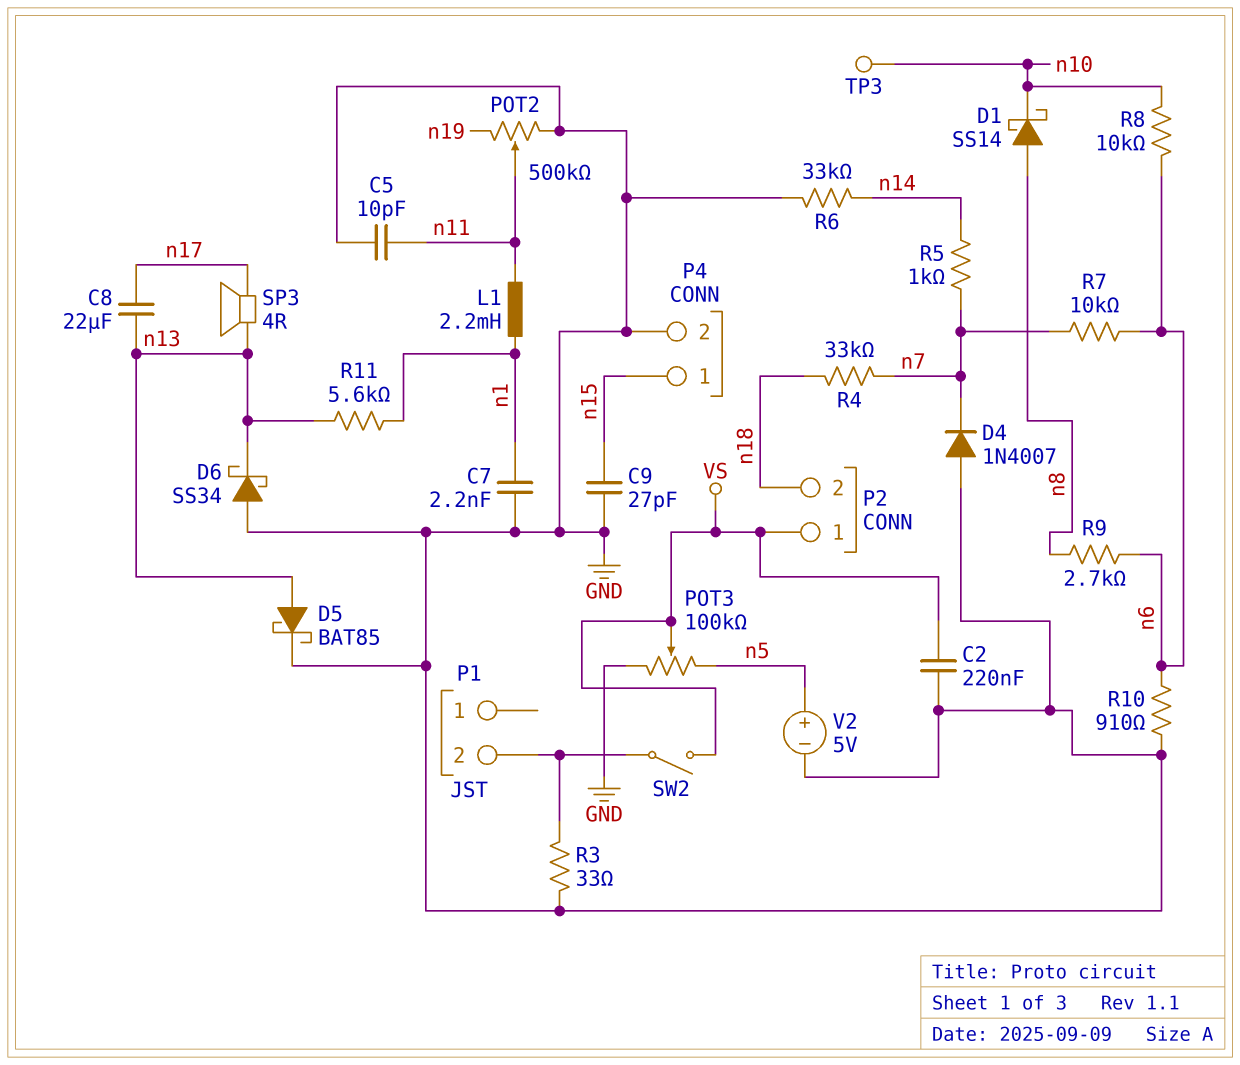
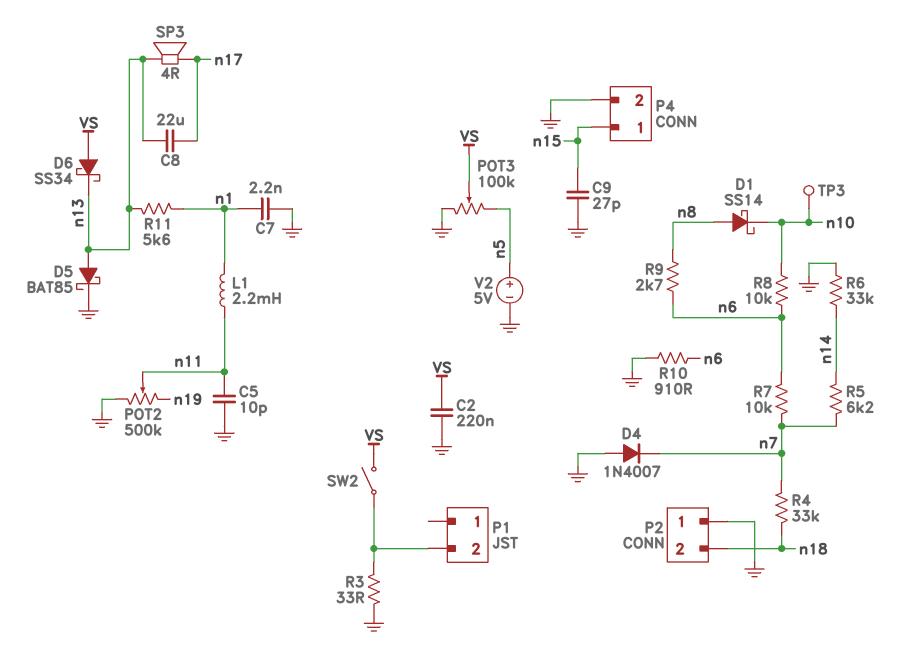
D6: schottky SS34 (A GND, K n13) -> schottky SS34 (A VS, K n13)
P2 pin 1: VS -> GND
R5: 1k (n7, n14) -> 6.2k (n7, n14)

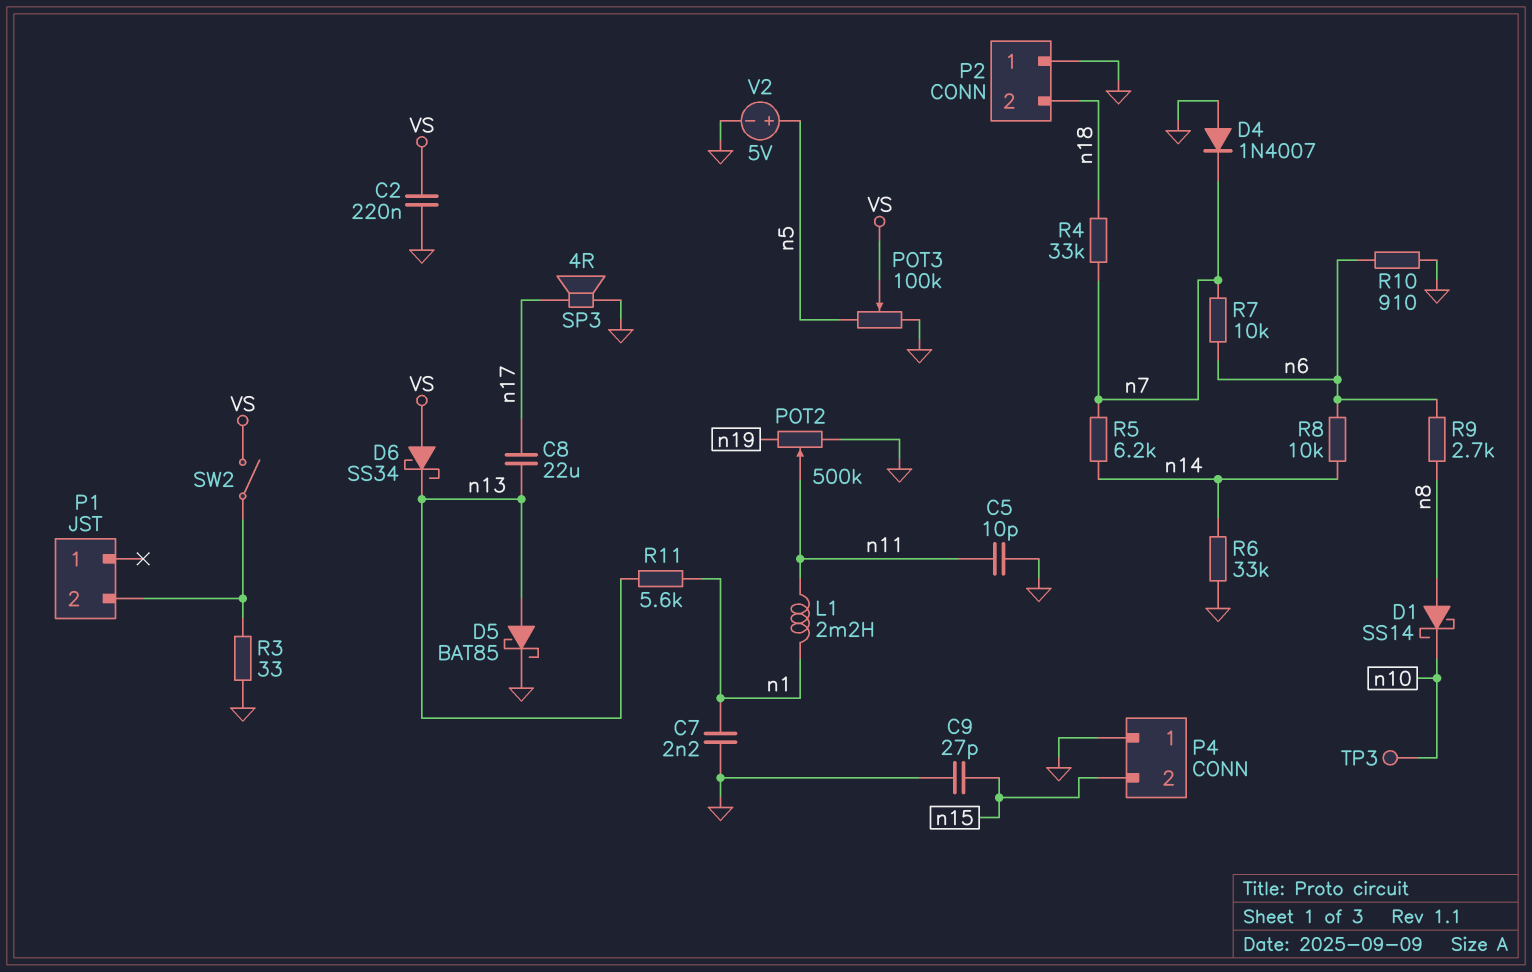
P4 pin 1: n15 -> GND
P4 pin 2: GND -> n15
R8: 10k (n6, n10) -> 10k (n6, n14)
SP3: speaker 4R (n13, n17) -> speaker 4R (GND, n17)

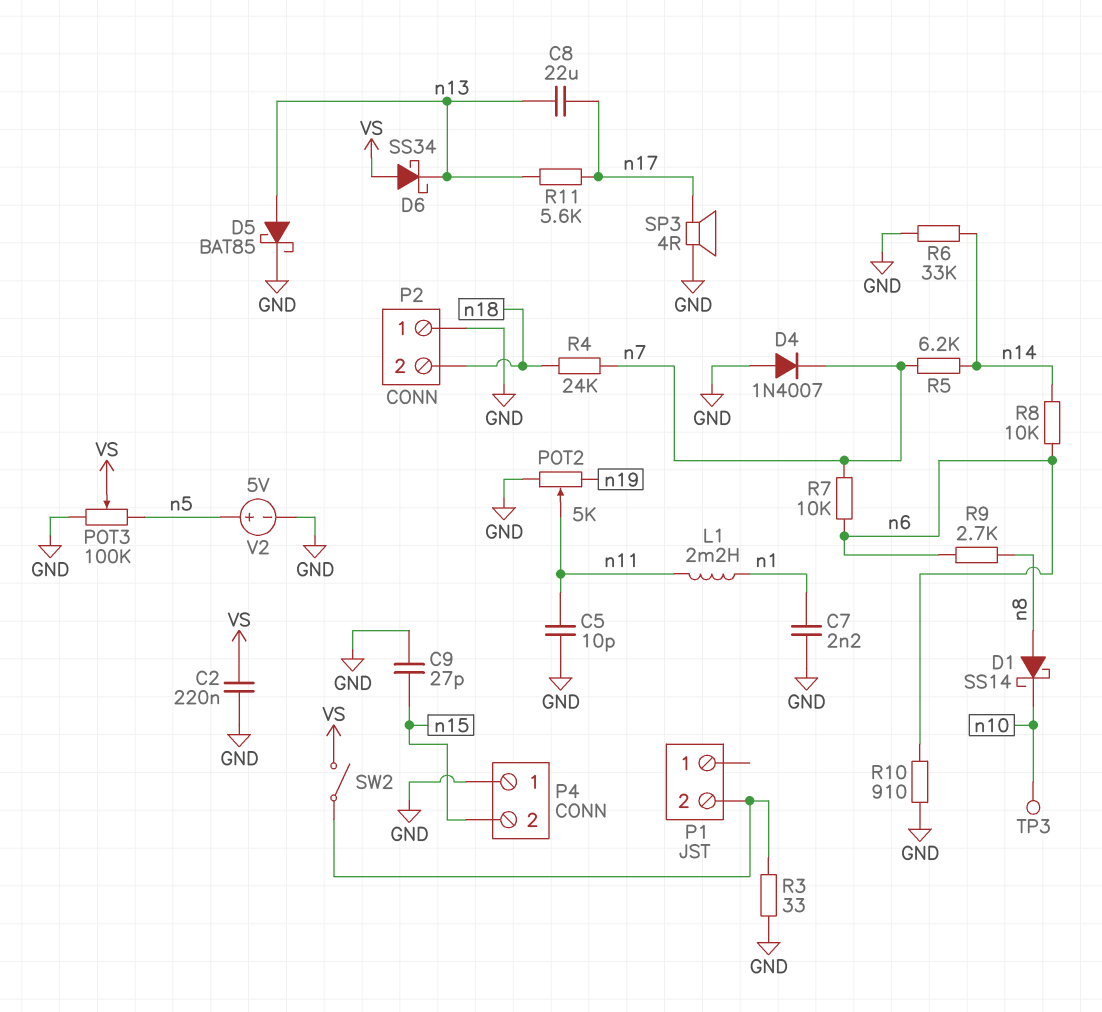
POT2: 500k (GND, n19, wiper n11) -> 5k (GND, n19, wiper n11)
R4: 33k (n7, n18) -> 24k (n7, n18)
R11: 5.6k (n1, n13) -> 5.6k (n13, n17)

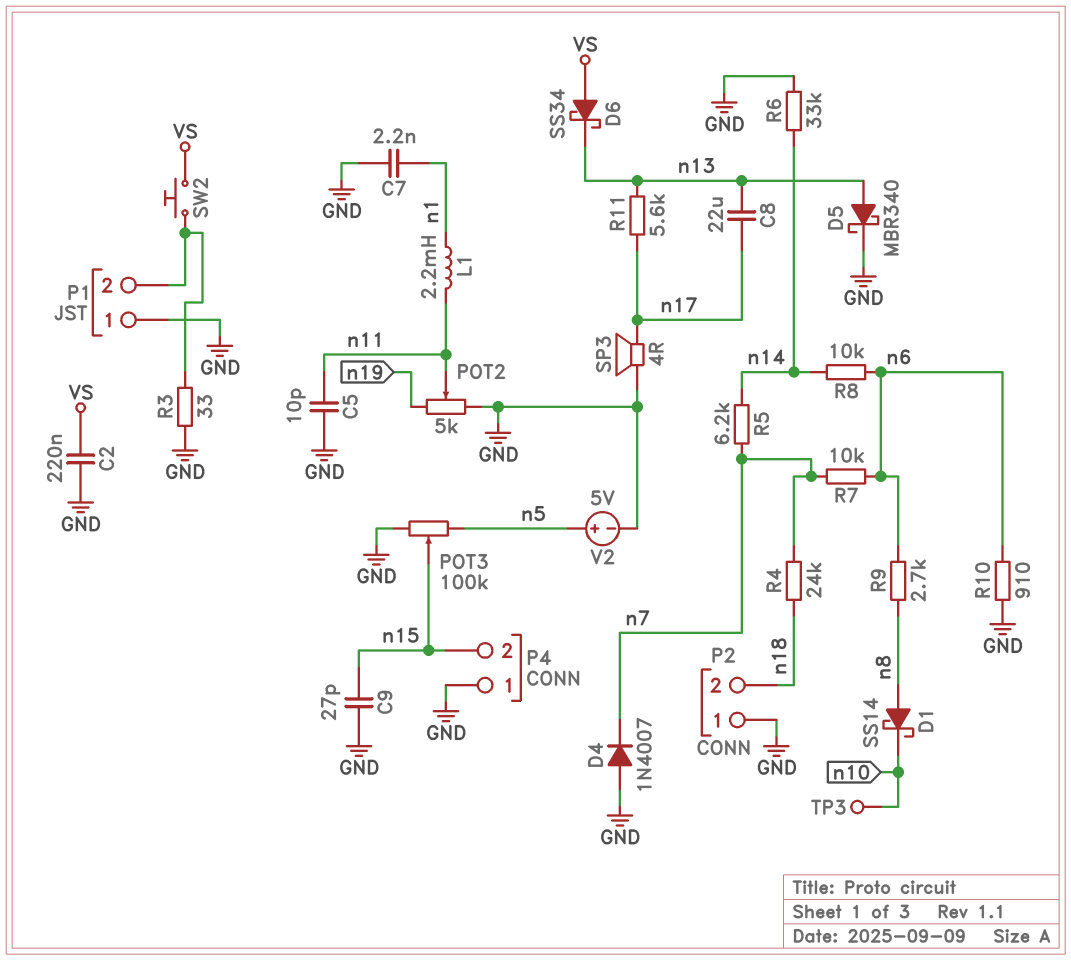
D5: schottky BAT85 (A n13, K GND) -> schottky MBR340 (A n13, K GND)
P1 pin 1: none -> GND
POT3: 100k (GND, n5, wiper VS) -> 100k (GND, n5, wiper n15)
SW2: switch (P1/2, VS) -> button (P1/2, VS)

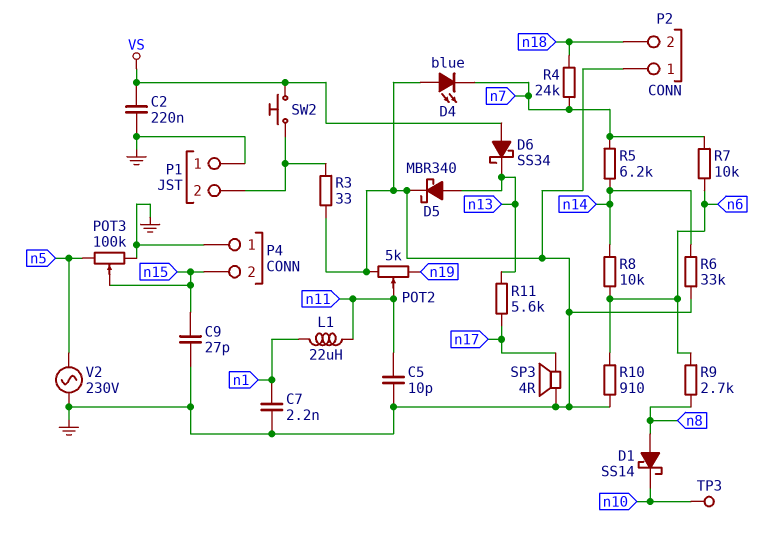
C8: 22uF (n13, n17) -> none
D4: diode 1N4007 (A GND, K n7) -> LED blue (A GND, K n7)
L1: 2.2mH (n1, n11) -> 22uH (n1, n11)
V2: 5V (plus n5, minus GND) -> AC 230V (GND, n5)

